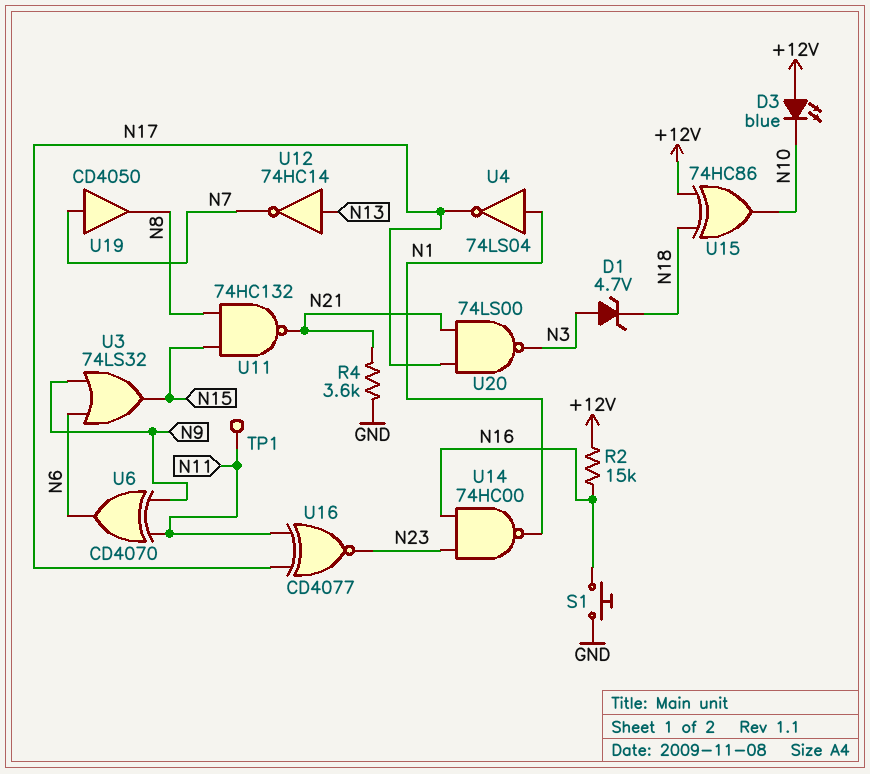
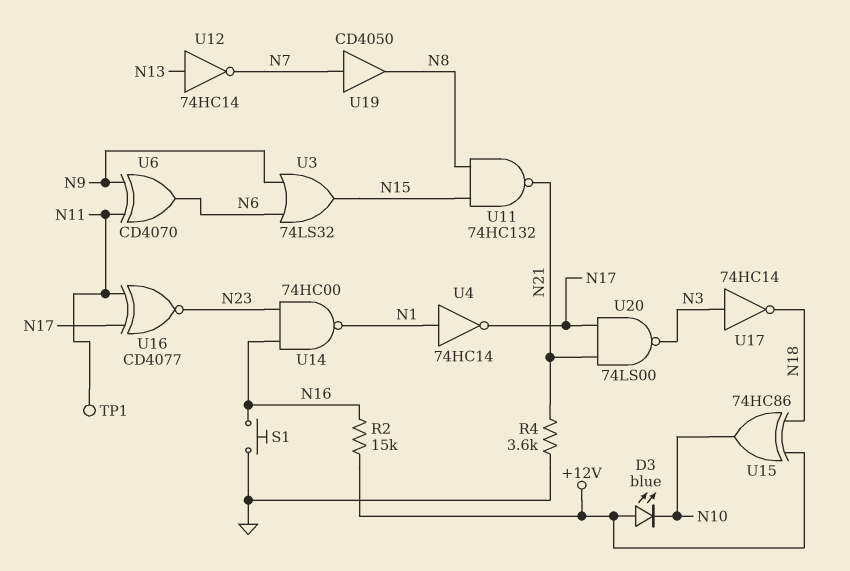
D1: zener 4.7V (A N3, K N18) -> none
U4: NOT 74LS04 (in N1, out N17) -> NOT 74HC14 (in N1, out N17)
U17: none -> NOT 74HC14 (in N3, out N18)

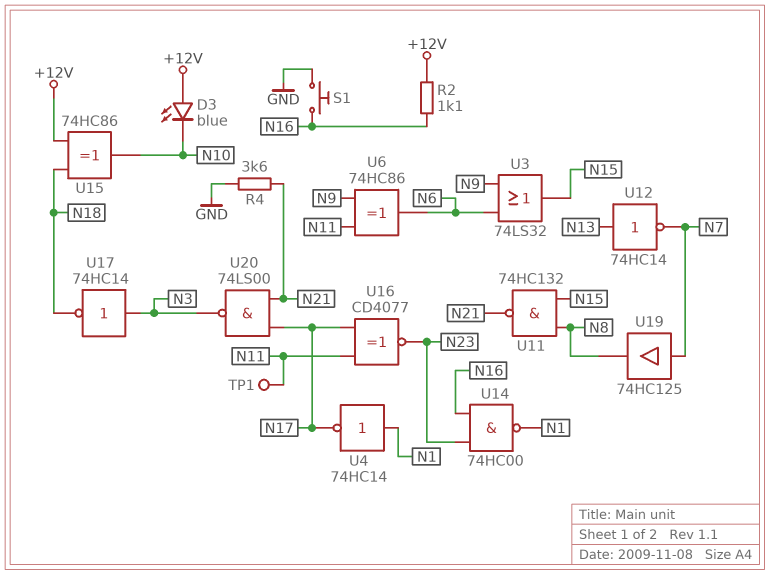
R2: 15k (+12V, N16) -> 1.1k (+12V, N16)
U6: XOR CD4070 (in N9, in N11, out N6) -> XOR 74HC86 (in N9, in N11, out N6)
U19: buffer CD4050 (in N7, out N8) -> buffer 74HC125 (in N7, out N8)

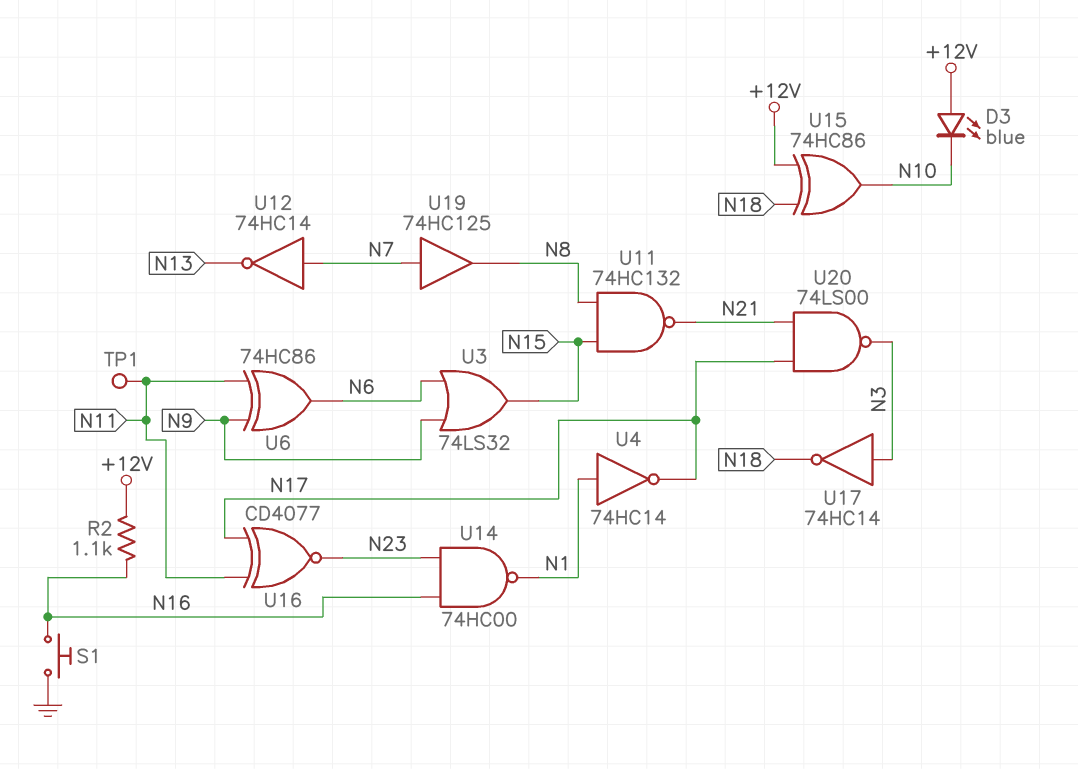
R4: 3.6k (GND, N21) -> none
U12: NOT 74HC14 (in N13, out N7) -> NOT 74HC14 (in N7, out N13)

